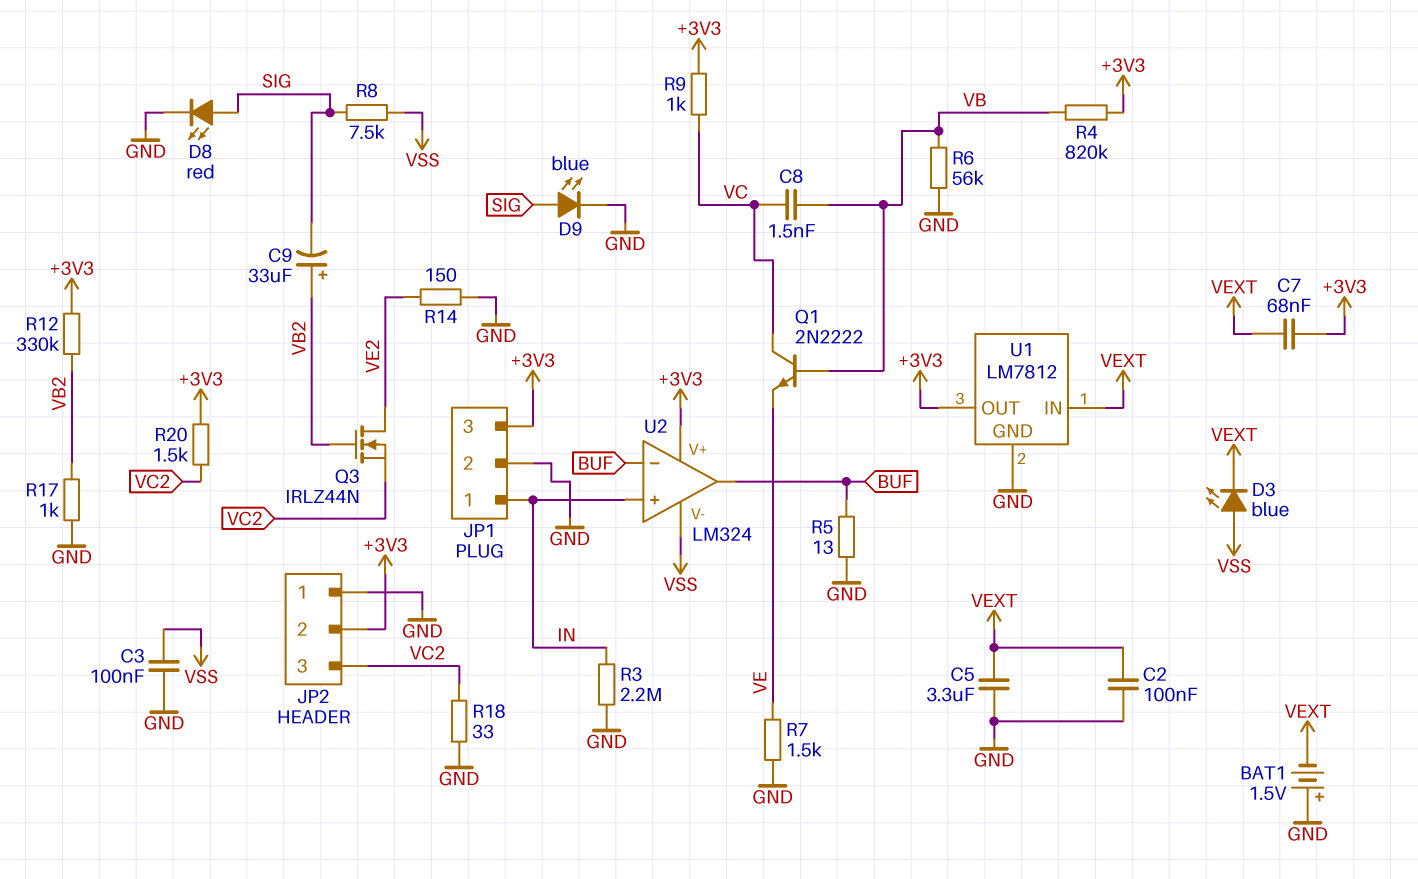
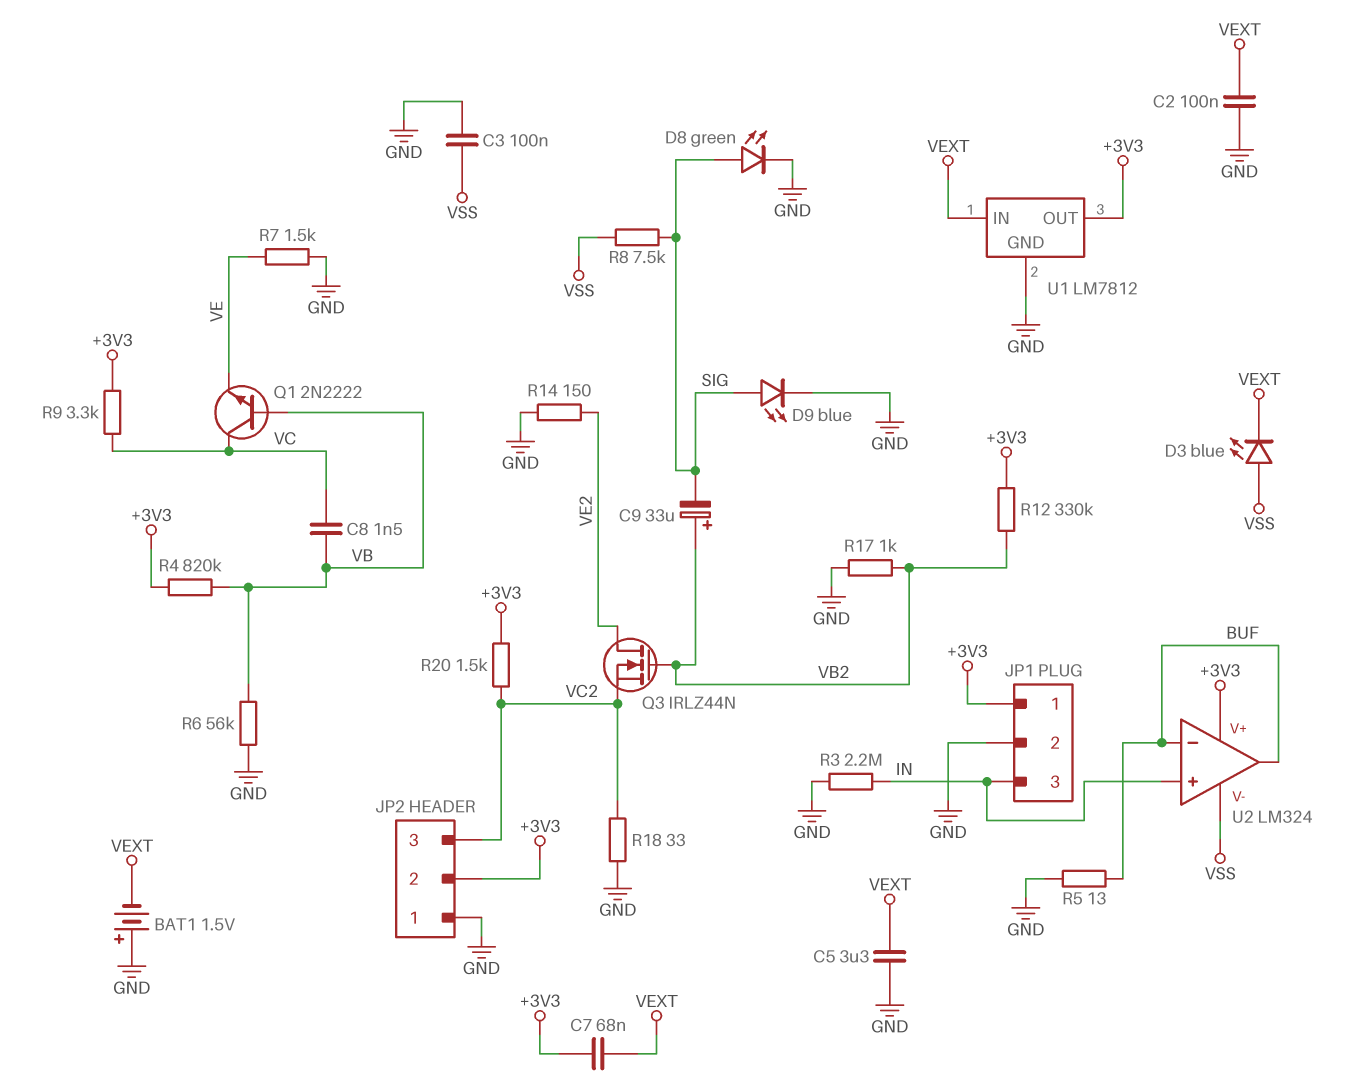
D8: LED red (A SIG, K GND) -> LED green (A SIG, K GND)
JP1 pin 1: IN -> +3V3
JP1 pin 3: +3V3 -> IN
R9: 1k (+3V3, VC) -> 3.3k (+3V3, VC)

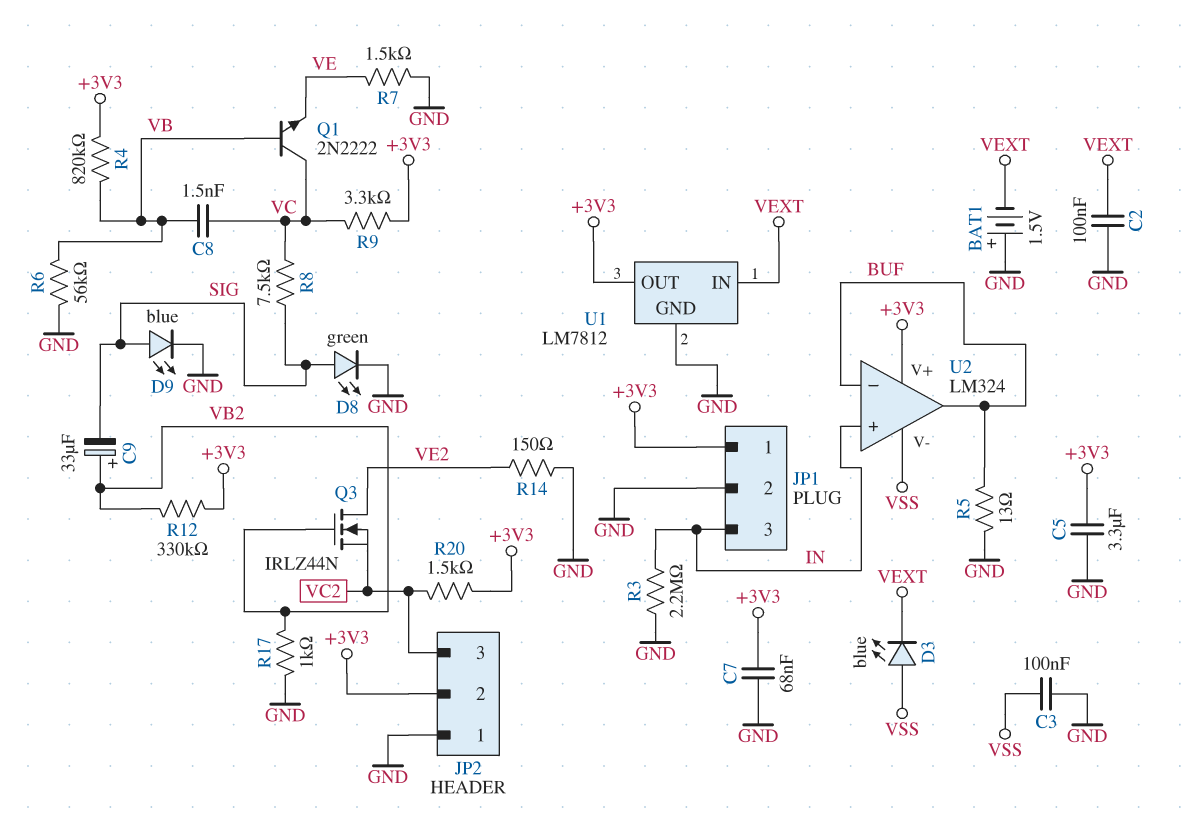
C5: 3.3uF (GND, VEXT) -> 3.3uF (+3V3, GND)
C7: 68nF (+3V3, VEXT) -> 68nF (+3V3, GND)
R8: 7.5k (SIG, VSS) -> 7.5k (SIG, VC)
R18: 33 (GND, VC2) -> none

